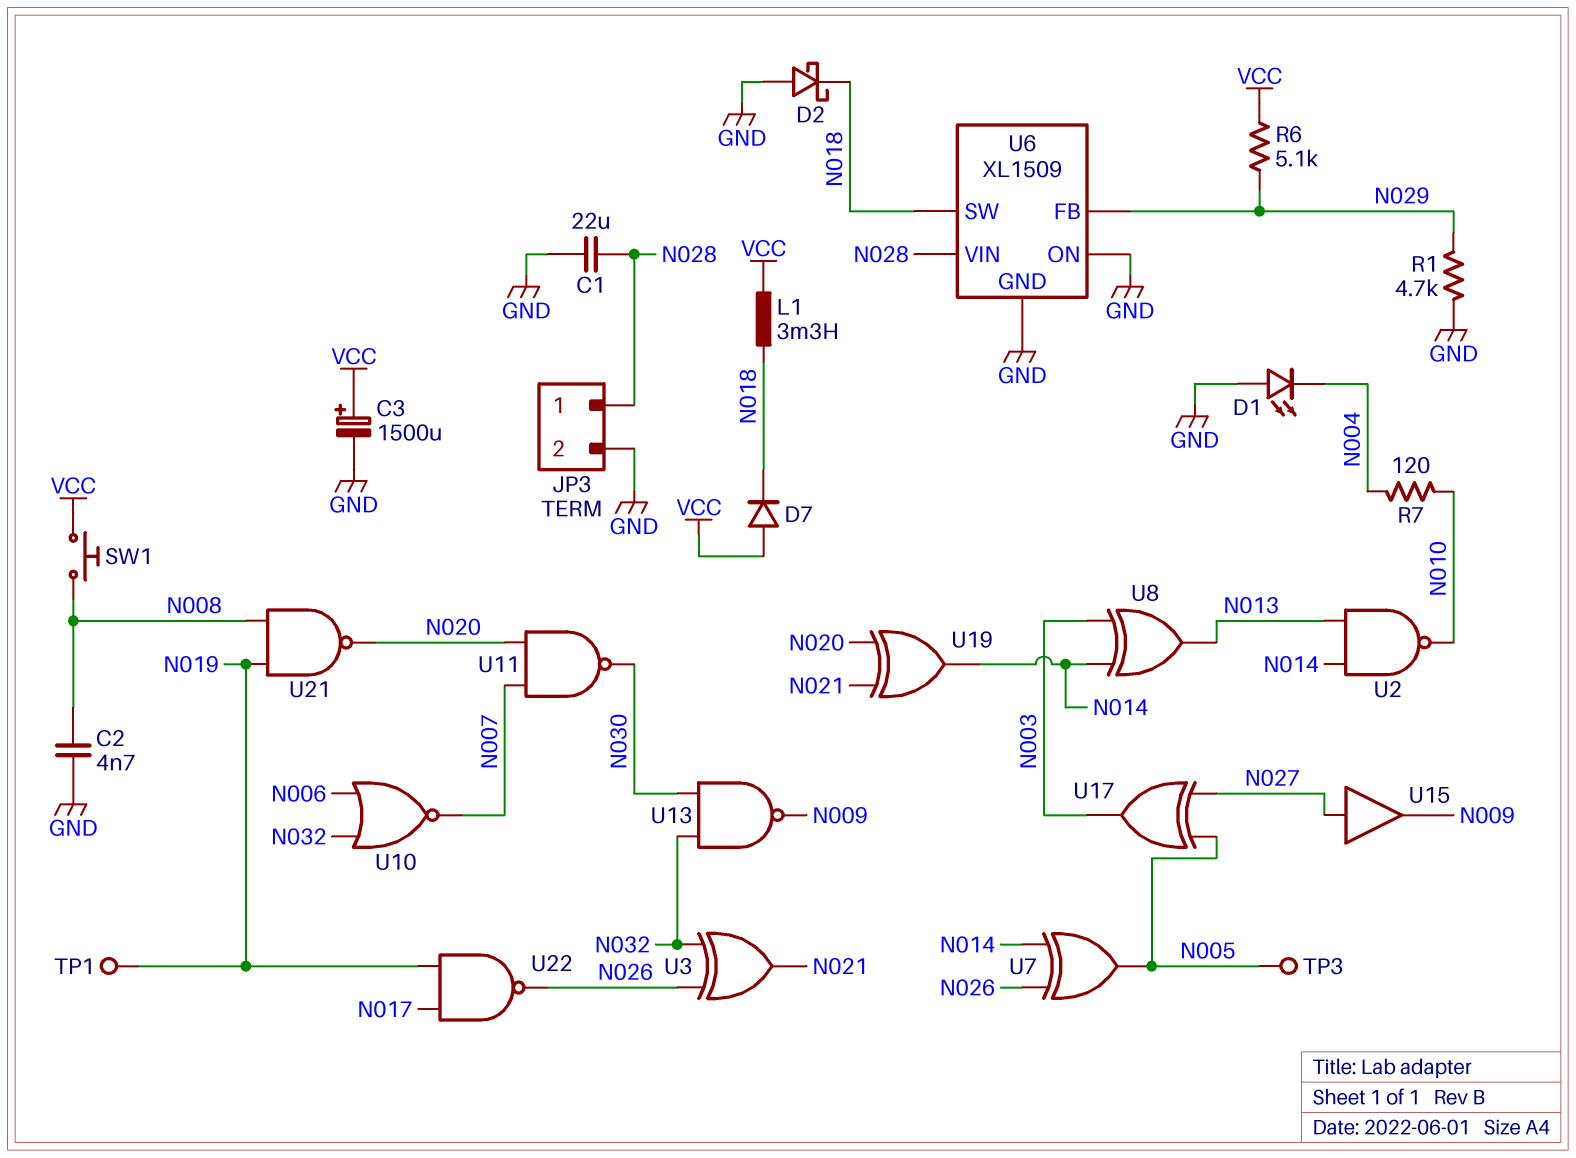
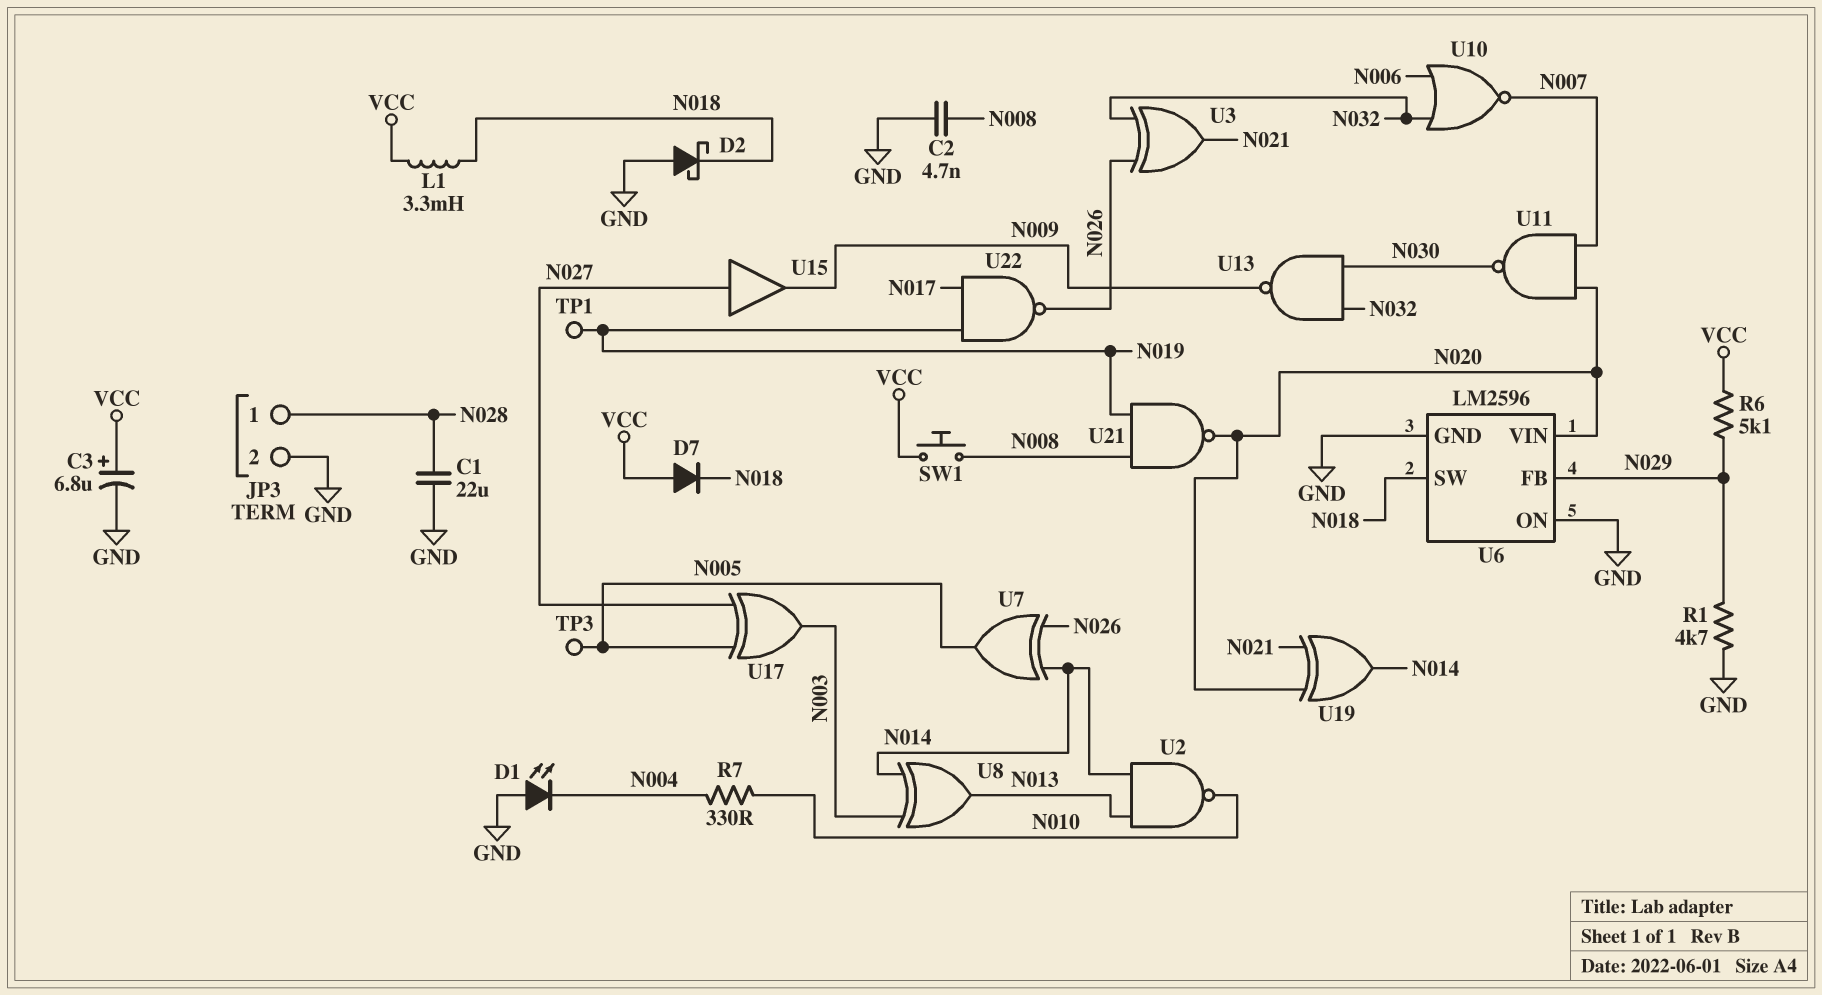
C3: 1500uF (plus VCC, minus GND) -> 6.8uF (plus VCC, minus GND)
R7: 120 (N004, N010) -> 330 (N004, N010)
U6: XL1509 -> LM2596
U6 pin VIN: N028 -> N020

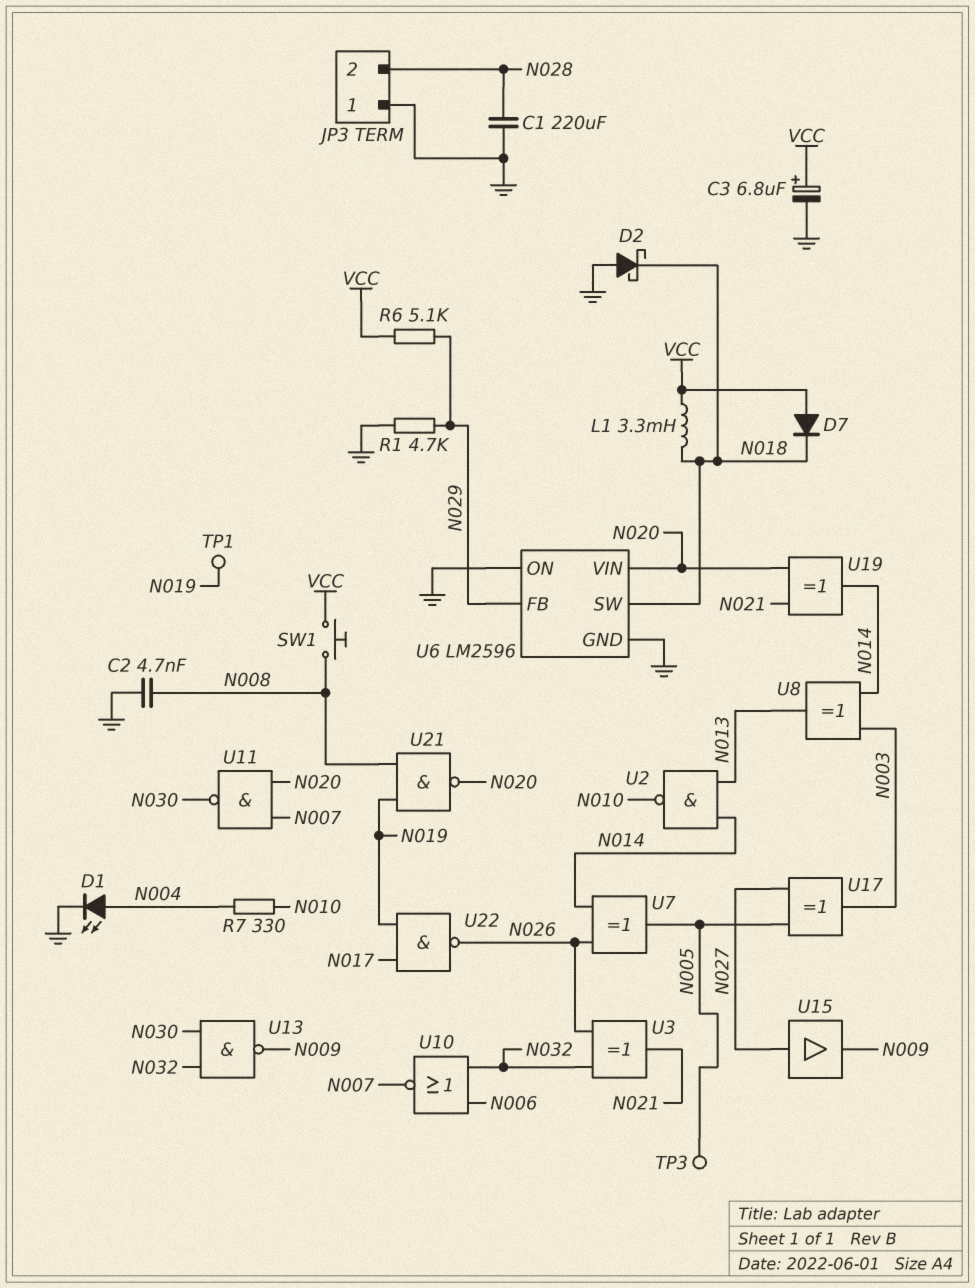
C1: 22uF (GND, N028) -> 220uF (GND, N028)
D1: LED (A GND, K N004) -> LED (A N004, K GND)
JP3 pin 1: N028 -> GND
JP3 pin 2: GND -> N028

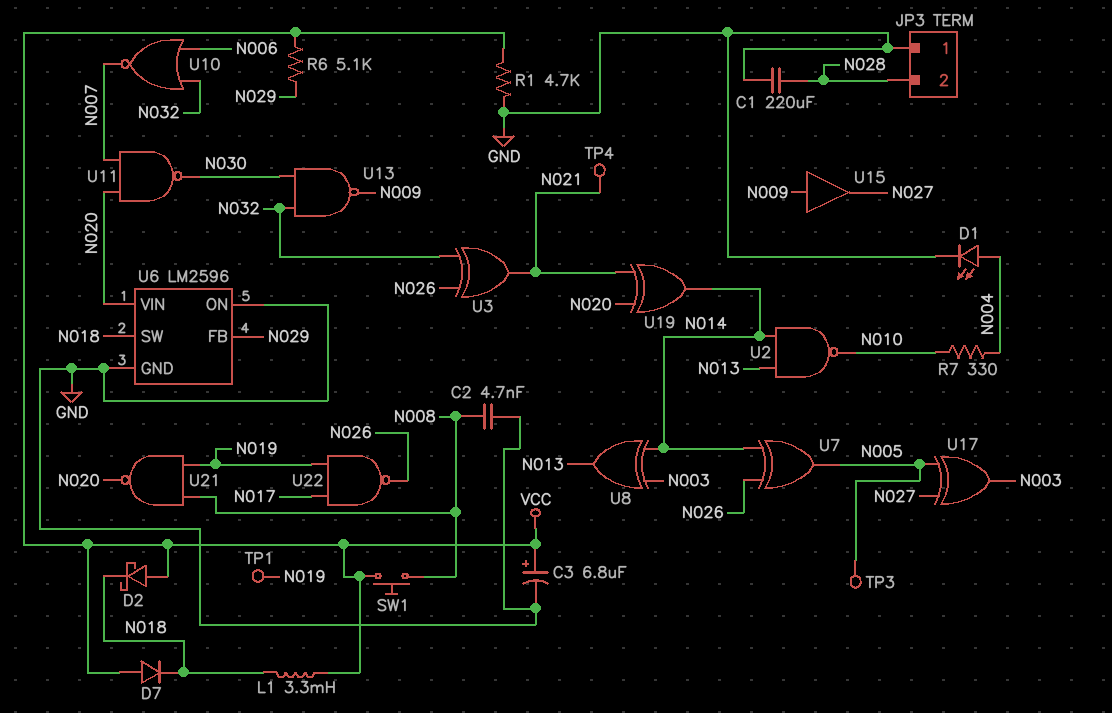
D2: schottky (A GND, K N018) -> schottky (A VCC, K N018)
R1: 4.7k (GND, N029) -> 4.7k (GND, VCC)
TP4: none -> test point (N021)
U15: buffer (in N027, out N009) -> buffer (in N009, out N027)

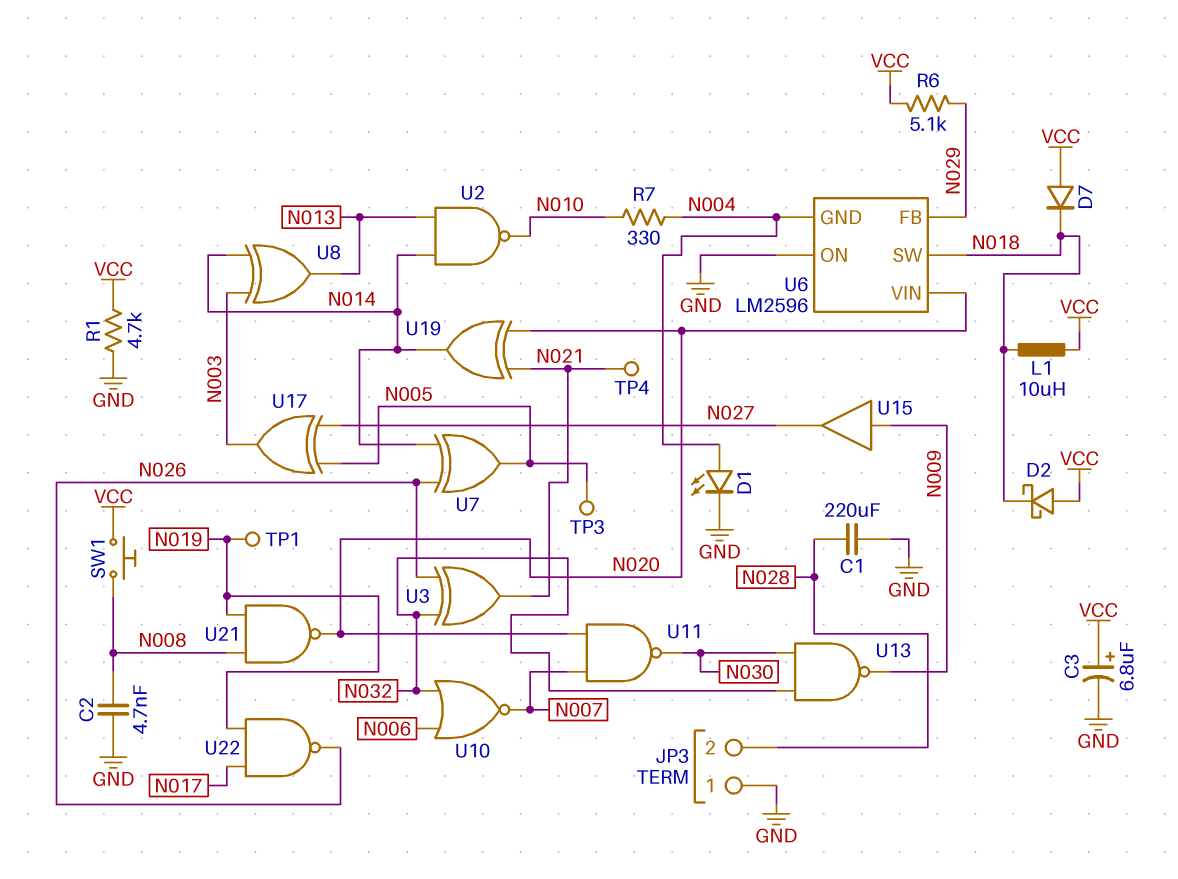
L1: 3.3mH (N018, VCC) -> 10uH (N018, VCC)
U6 pin GND: GND -> N004

